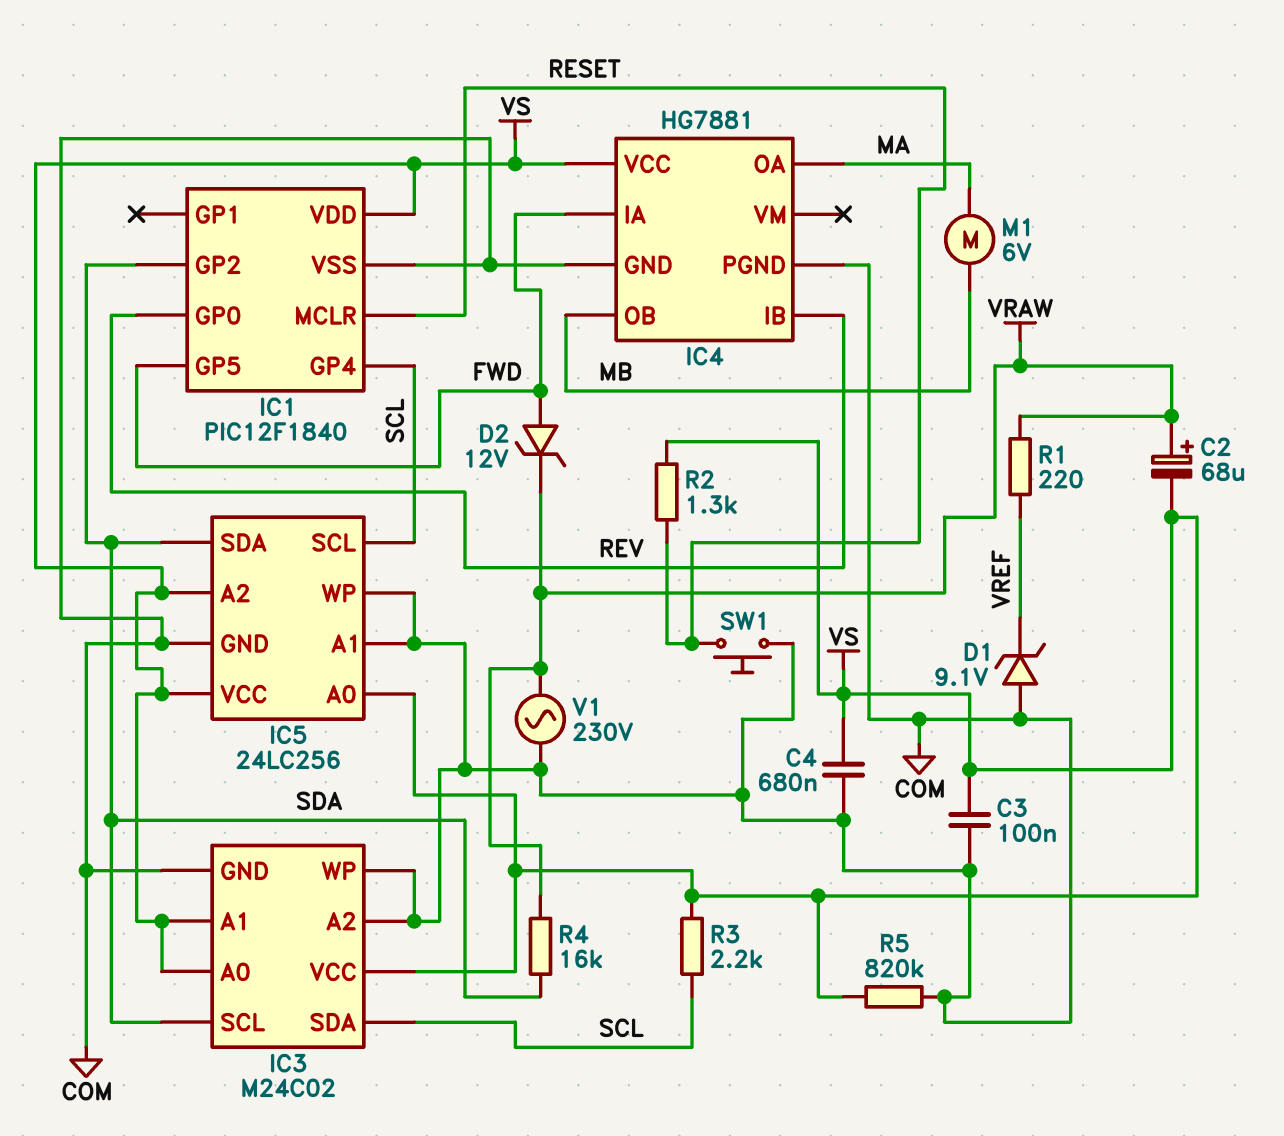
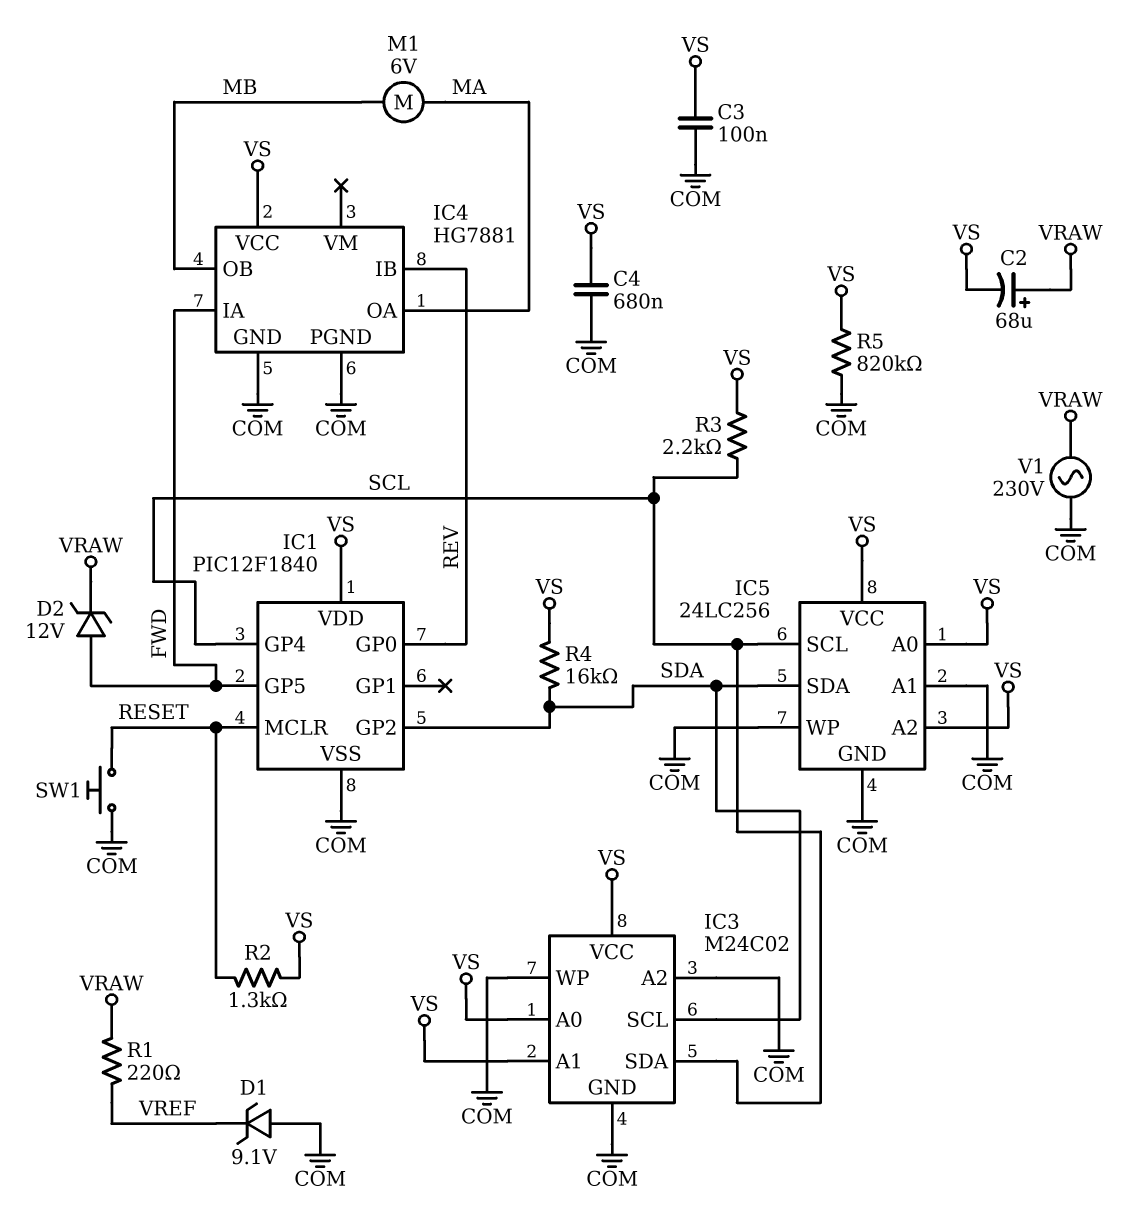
R4: 16k (SDA, VRAW) -> 16k (SDA, VS)

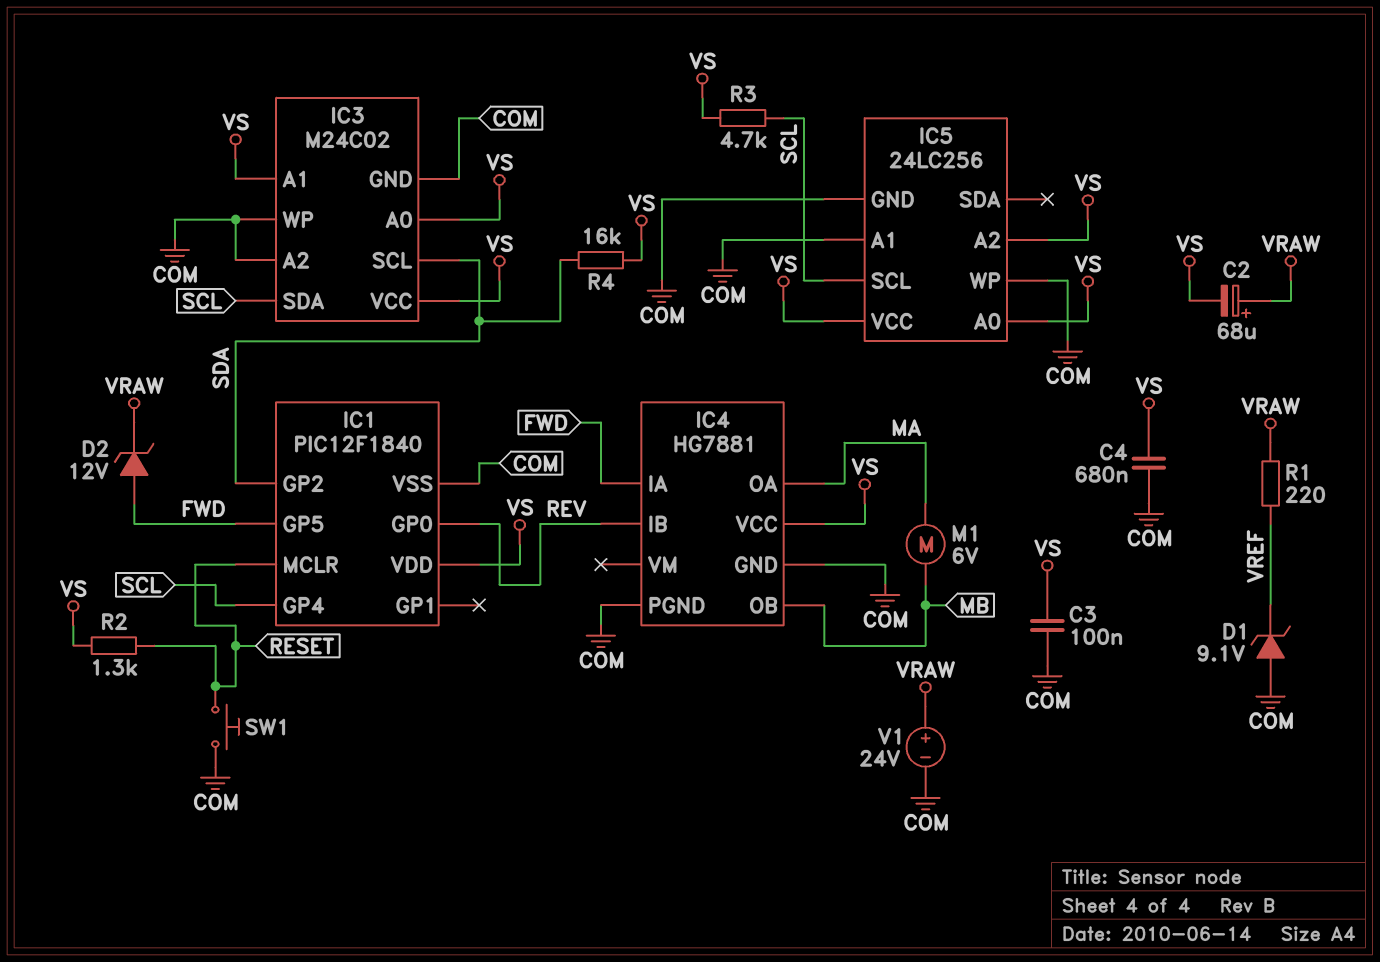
IC5 pin SDA: SDA -> none
R3: 2.2k (SCL, VS) -> 4.7k (SCL, VS)
R5: 820k (COM, VS) -> none
V1: AC 230V (COM, VRAW) -> 24V (plus VRAW, minus COM)

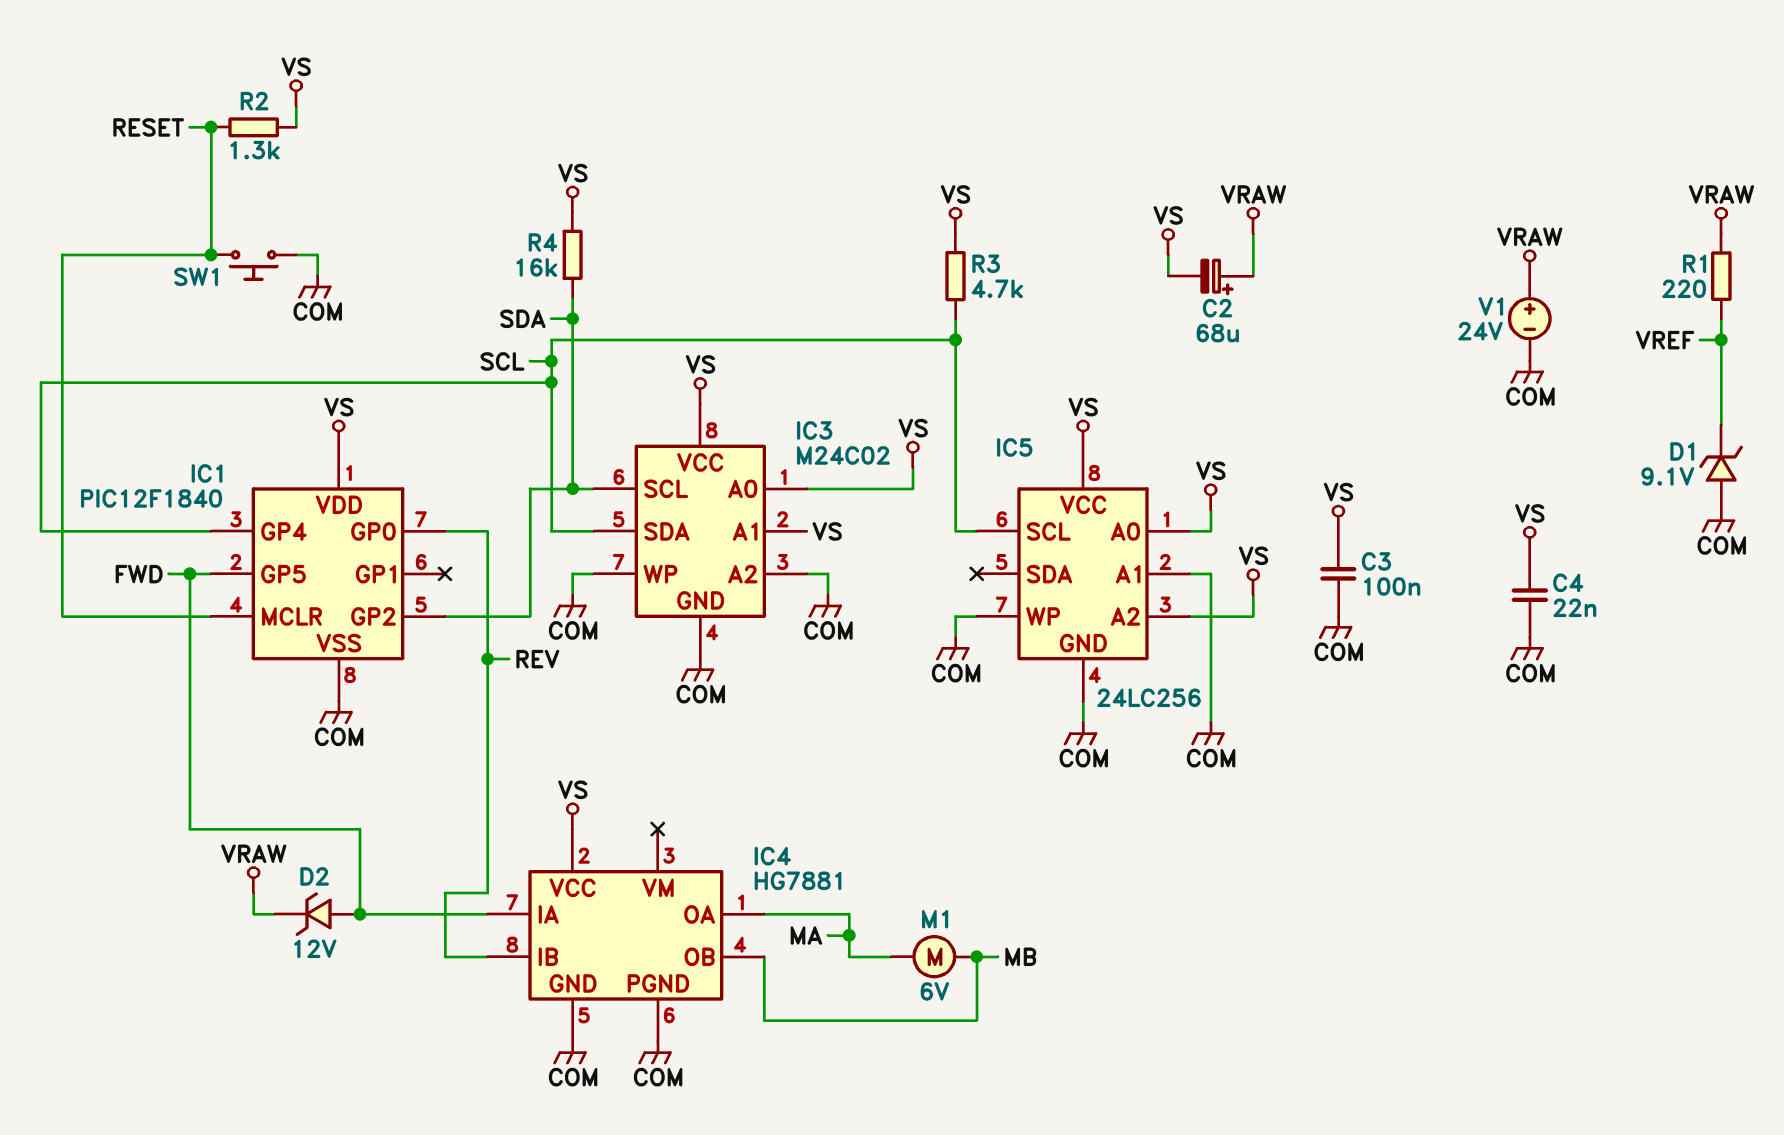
C4: 680nF (COM, VS) -> 22nF (COM, VS)

